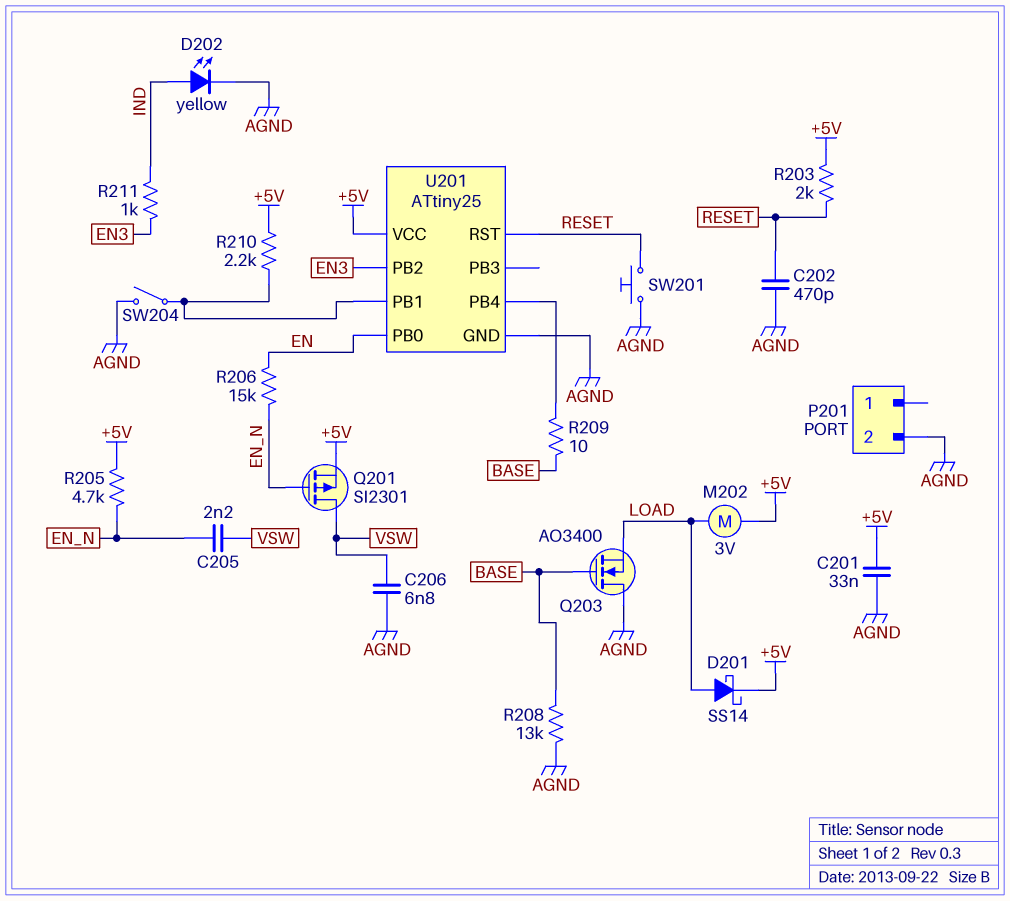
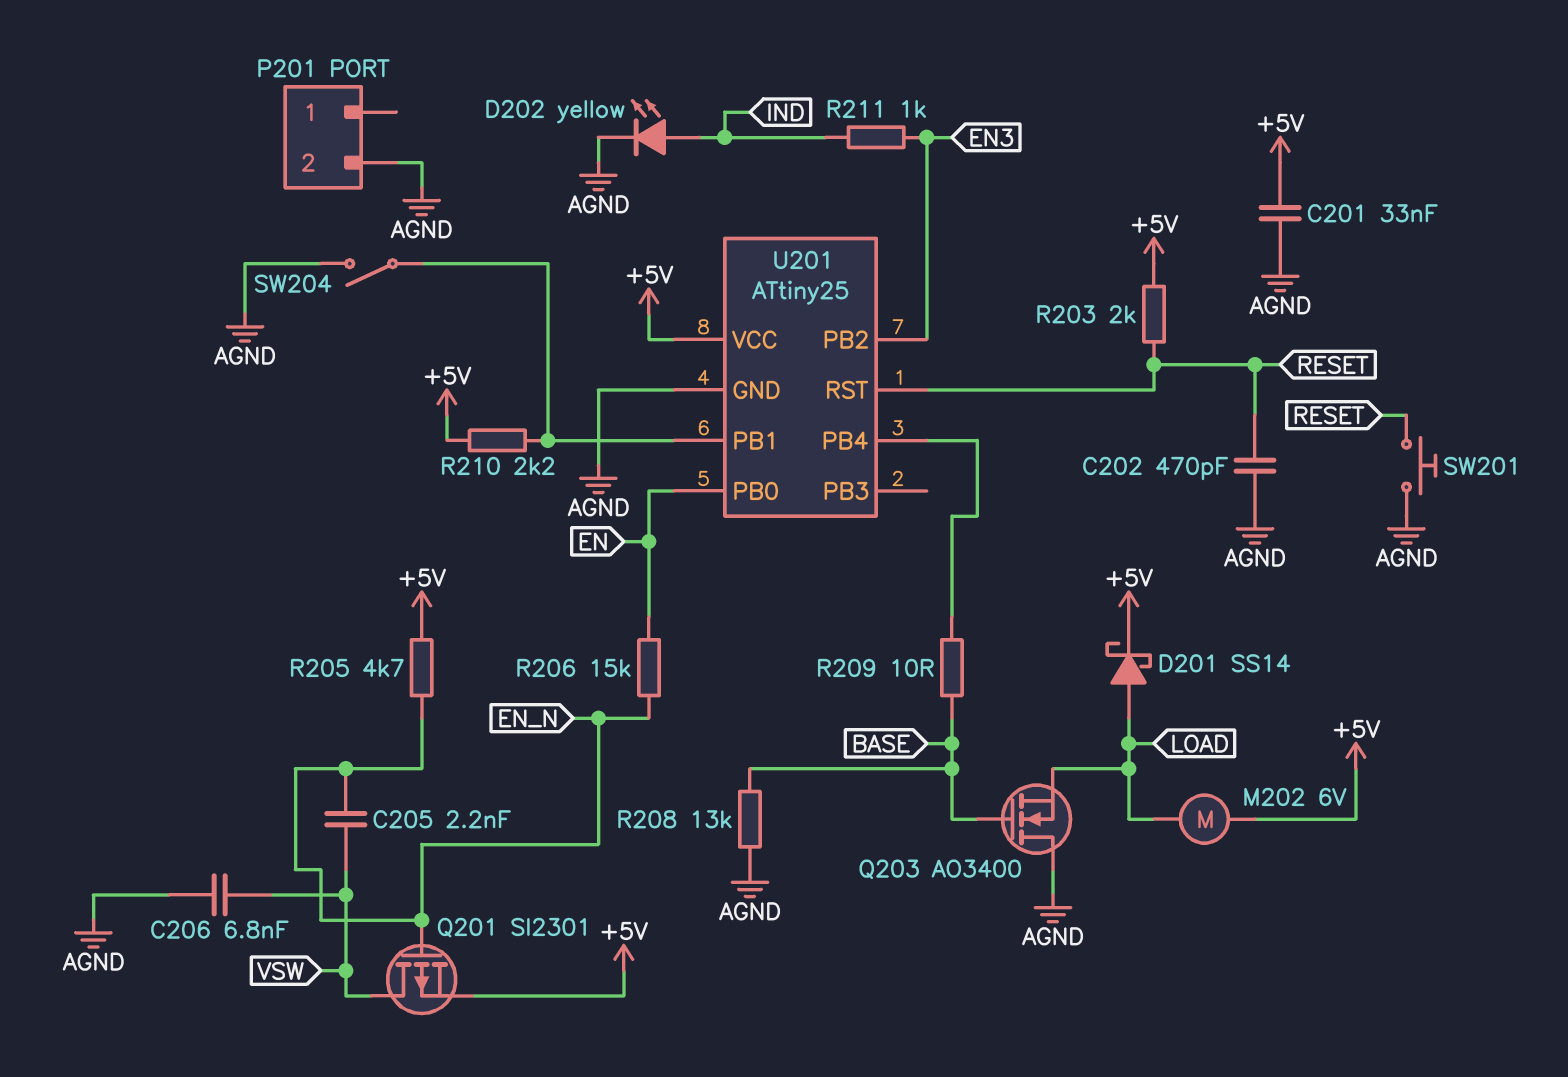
M202: motor 3V (+5V, LOAD) -> motor 6V (+5V, LOAD)

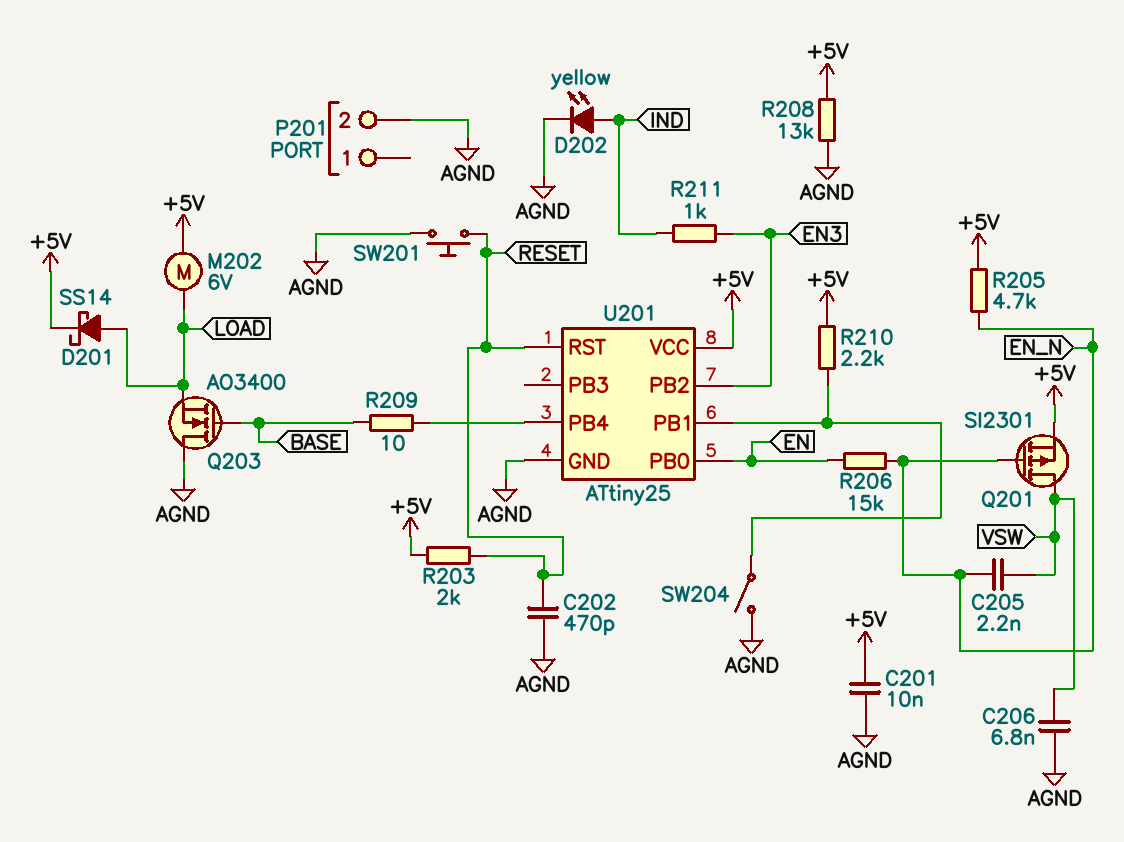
C201: 33nF (+5V, AGND) -> 10nF (+5V, AGND)
R208: 13k (AGND, BASE) -> 13k (+5V, AGND)

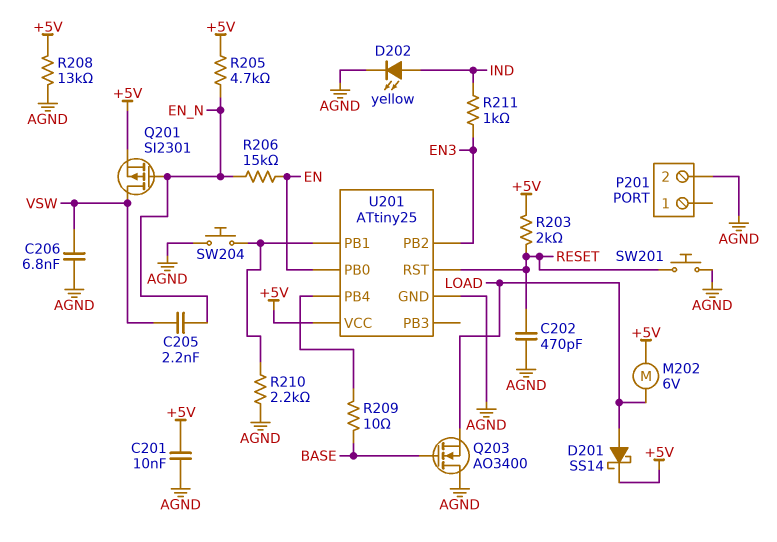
R210: 2.2k (+5V, U201/PB1) -> 2.2k (AGND, U201/PB1)
SW204: switch (AGND, U201/PB1) -> button (AGND, U201/PB1)

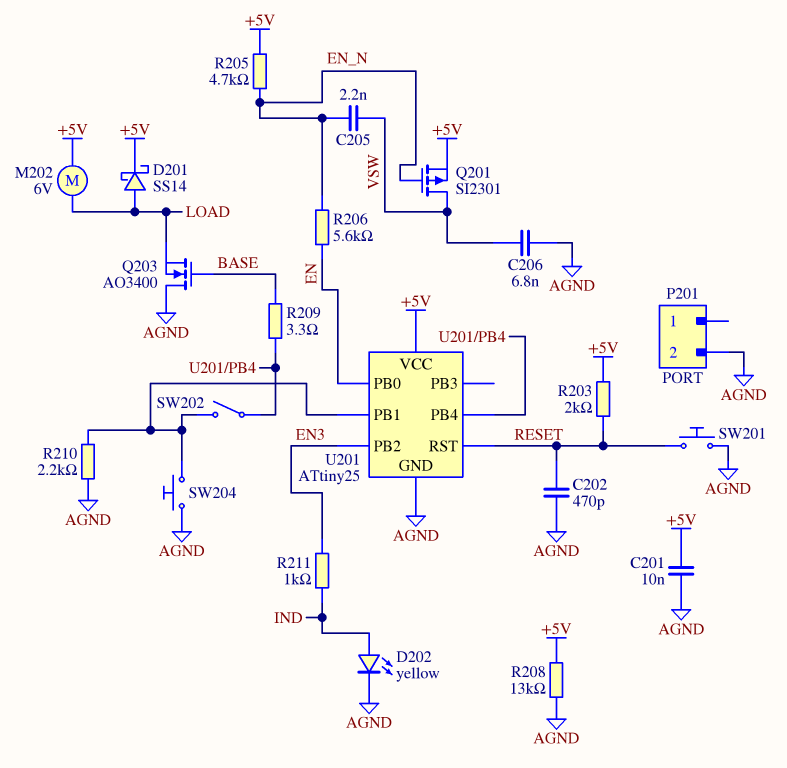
R206: 15k (EN, EN_N) -> 5.6k (EN, EN_N)
R209: 10 (BASE, U201/PB4) -> 3.3 (BASE, U201/PB4)
SW202: none -> switch (U201/PB1, U201/PB4)

